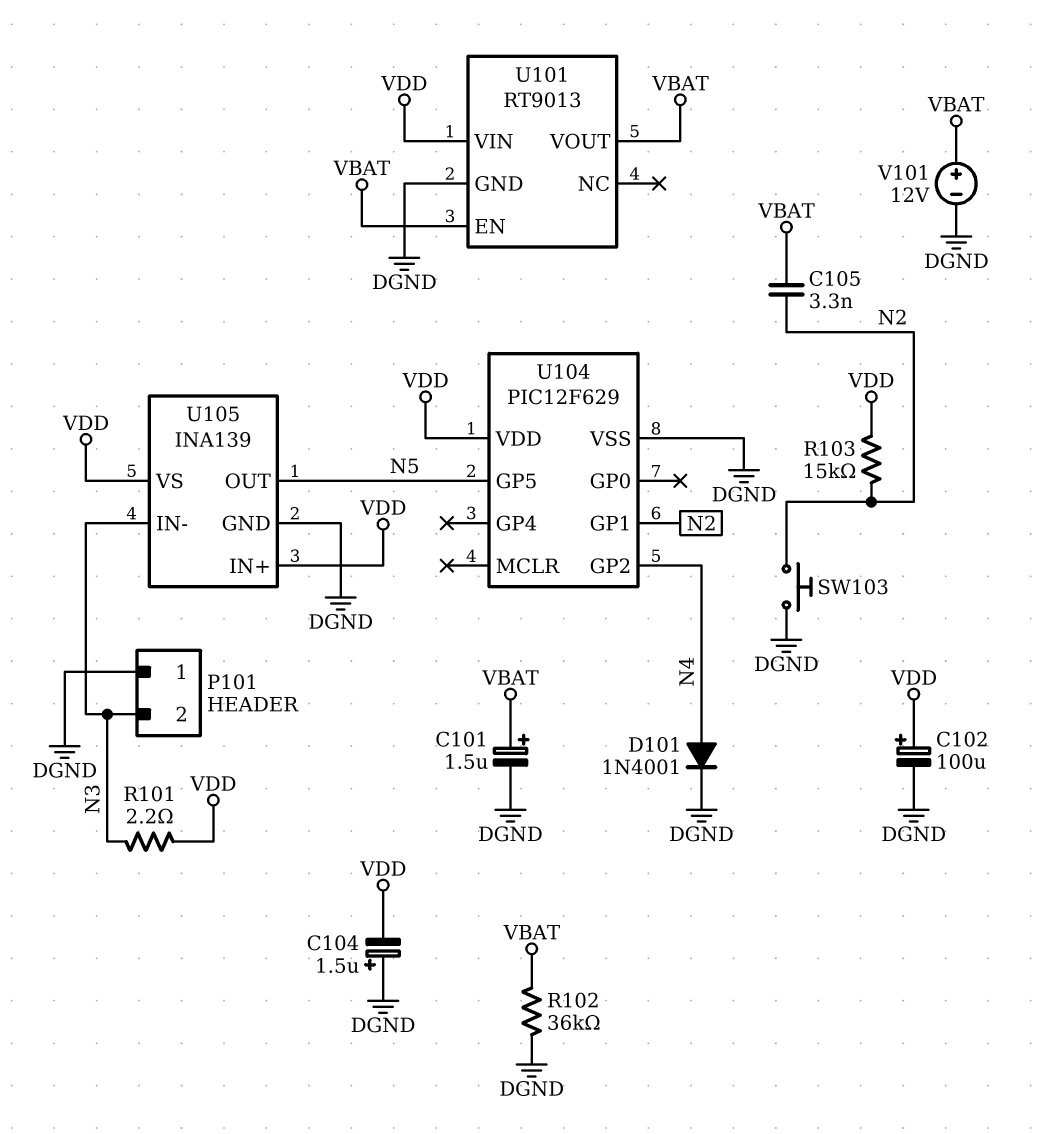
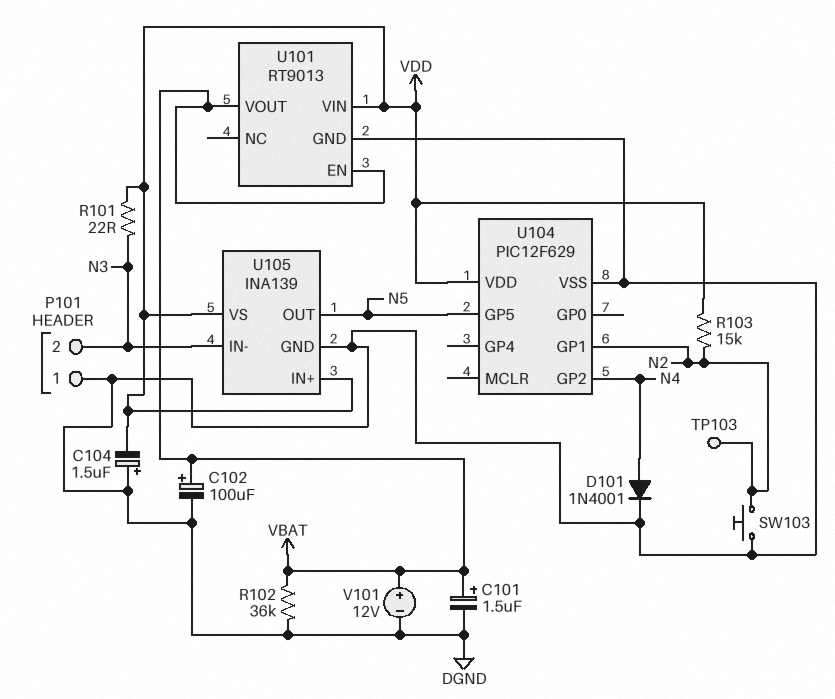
C102: 100uF (plus VDD, minus DGND) -> 100uF (plus VBAT, minus DGND)
C105: 3.3nF (N2, VBAT) -> none
R101: 2.2 (N3, VDD) -> 22 (N3, VDD)
TP103: none -> test point (N2)

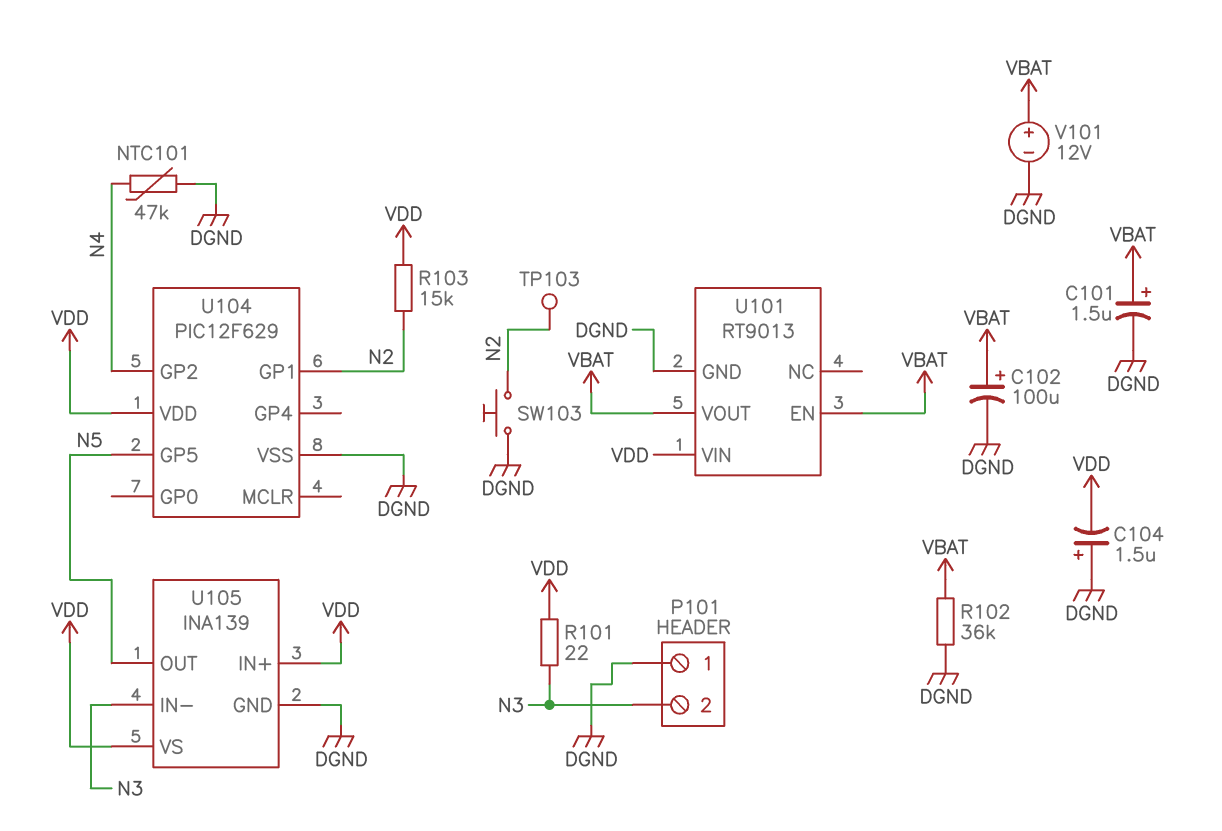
D101: diode 1N4001 (A N4, K DGND) -> none
NTC101: none -> 47k (DGND, N4)

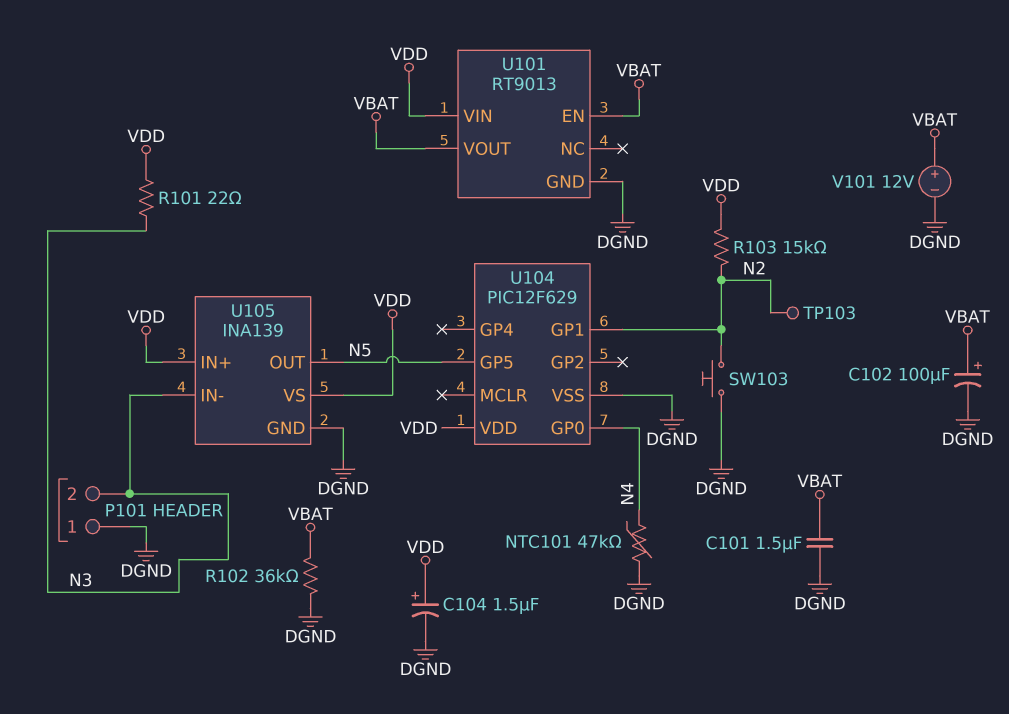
C101: 1.5uF (plus VBAT, minus DGND) -> 1.5uF (DGND, VBAT)
C104: 1.5uF (plus DGND, minus VDD) -> 1.5uF (plus VDD, minus DGND)
U104 pin GP0: none -> N4
U104 pin GP2: N4 -> none

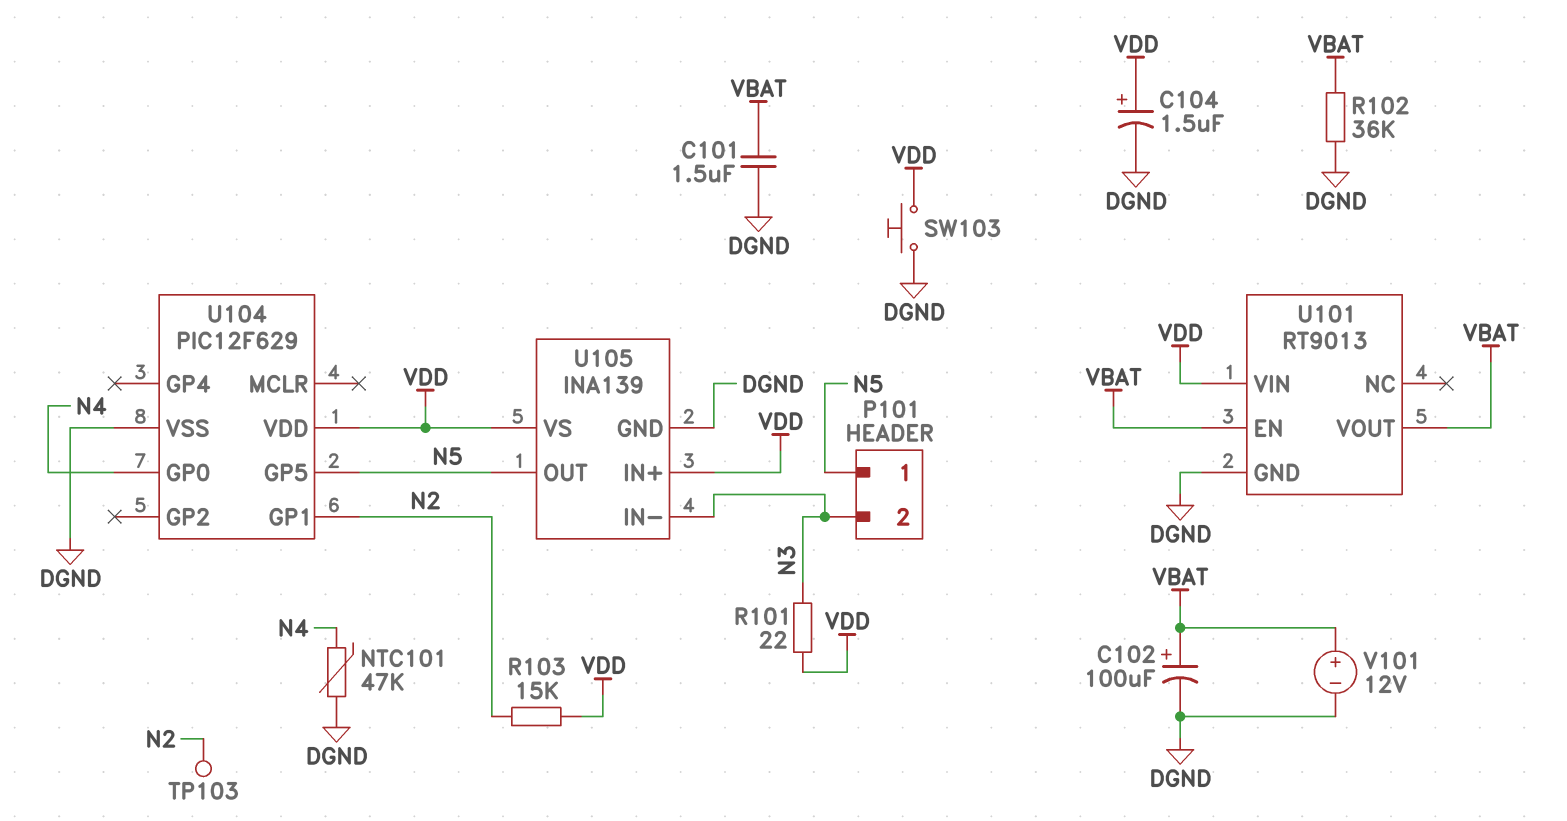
P101 pin 1: DGND -> N5
SW103: button (DGND, N2) -> button (DGND, VDD)

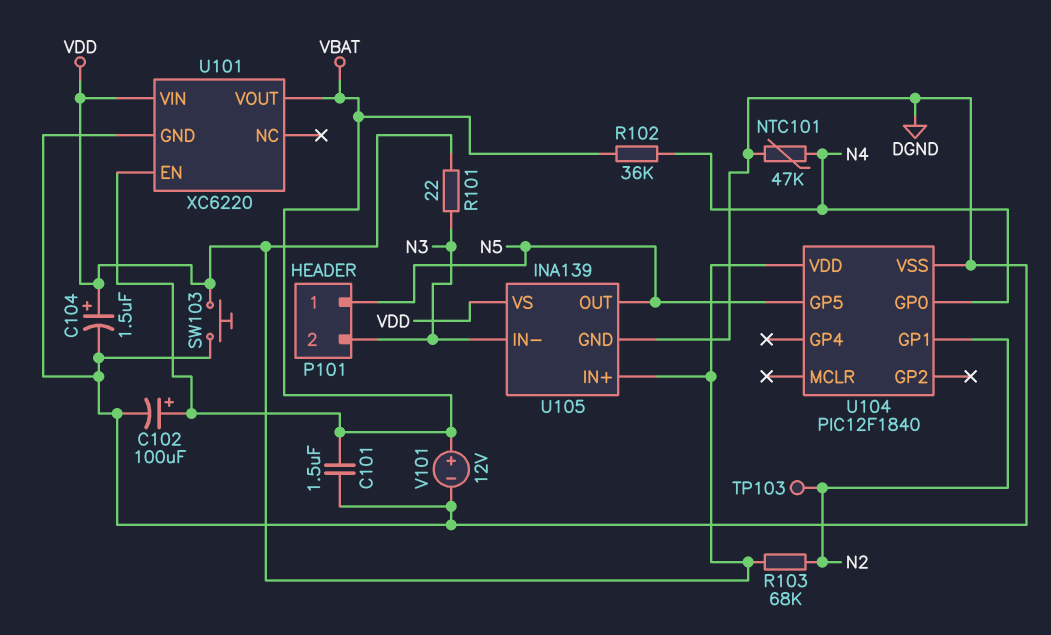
R102: 36k (DGND, VBAT) -> 36k (N4, VBAT)
R103: 15k (N2, VDD) -> 68k (N2, VDD)
U101: RT9013 -> XC6220
U104: PIC12F629 -> PIC12F1840

